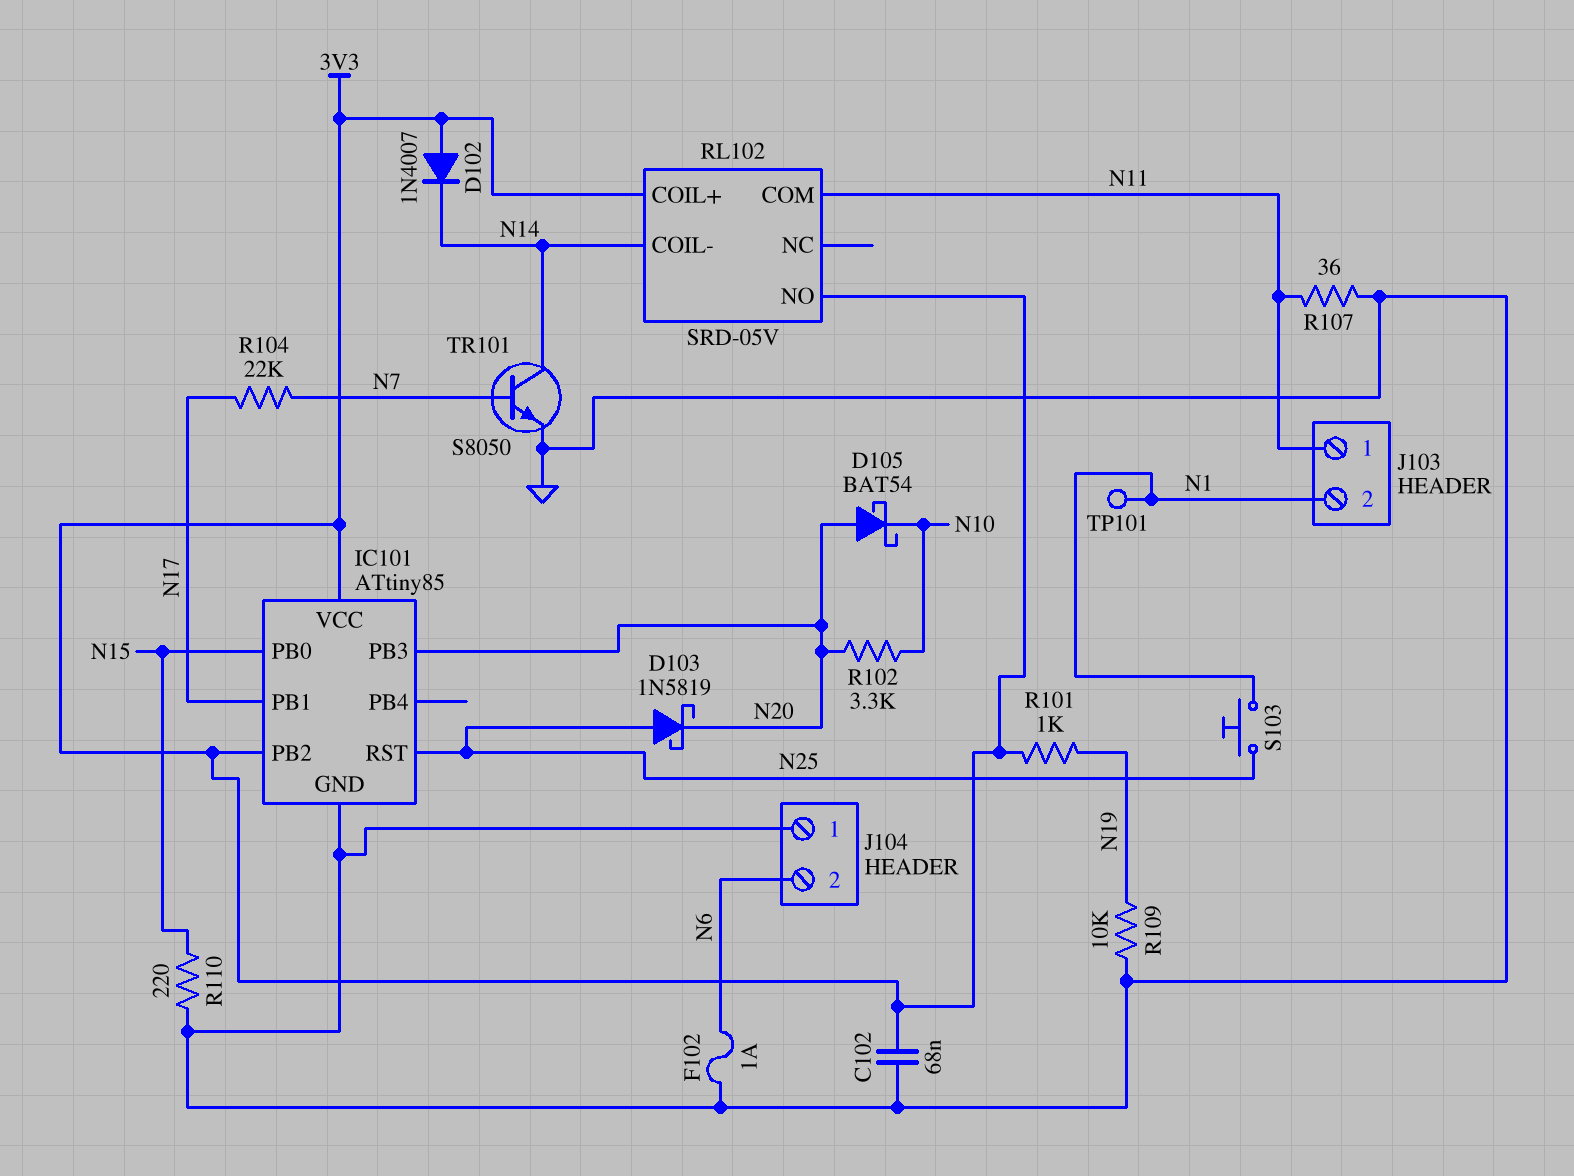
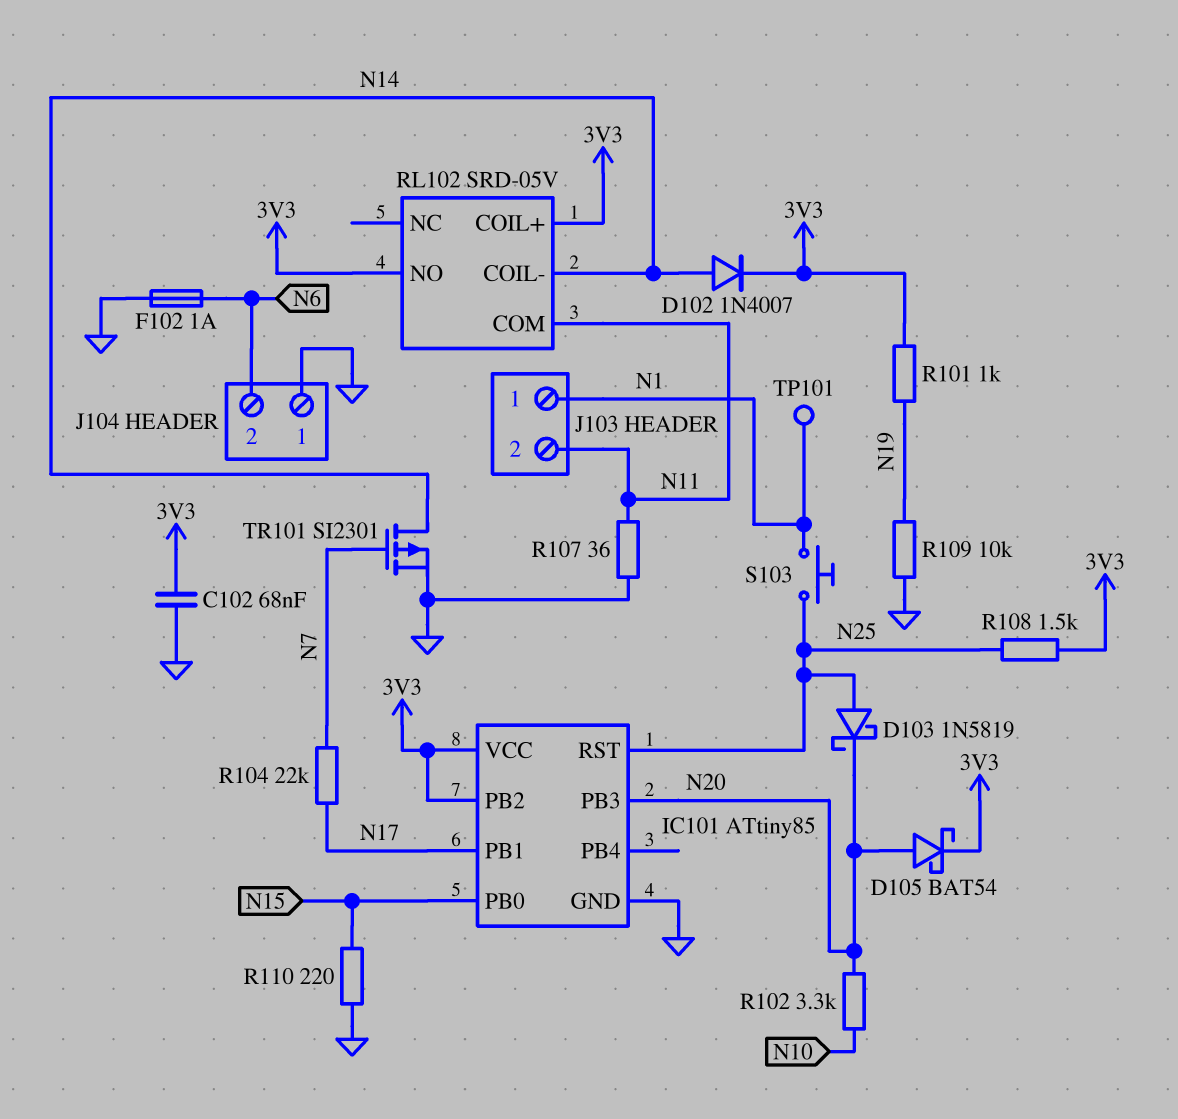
D102: diode 1N4007 (A 3V3, K N14) -> diode 1N4007 (A N14, K 3V3)
D105: schottky BAT54 (A N20, K N10) -> schottky BAT54 (A N20, K 3V3)
J103 pin 1: N11 -> N1
J103 pin 2: N1 -> N11
R108: none -> 1.5k (3V3, N25)
TR101: NPN S8050 (B N7, C N14, E GND) -> PMOS SI2301 (G N7, D N14, S GND)

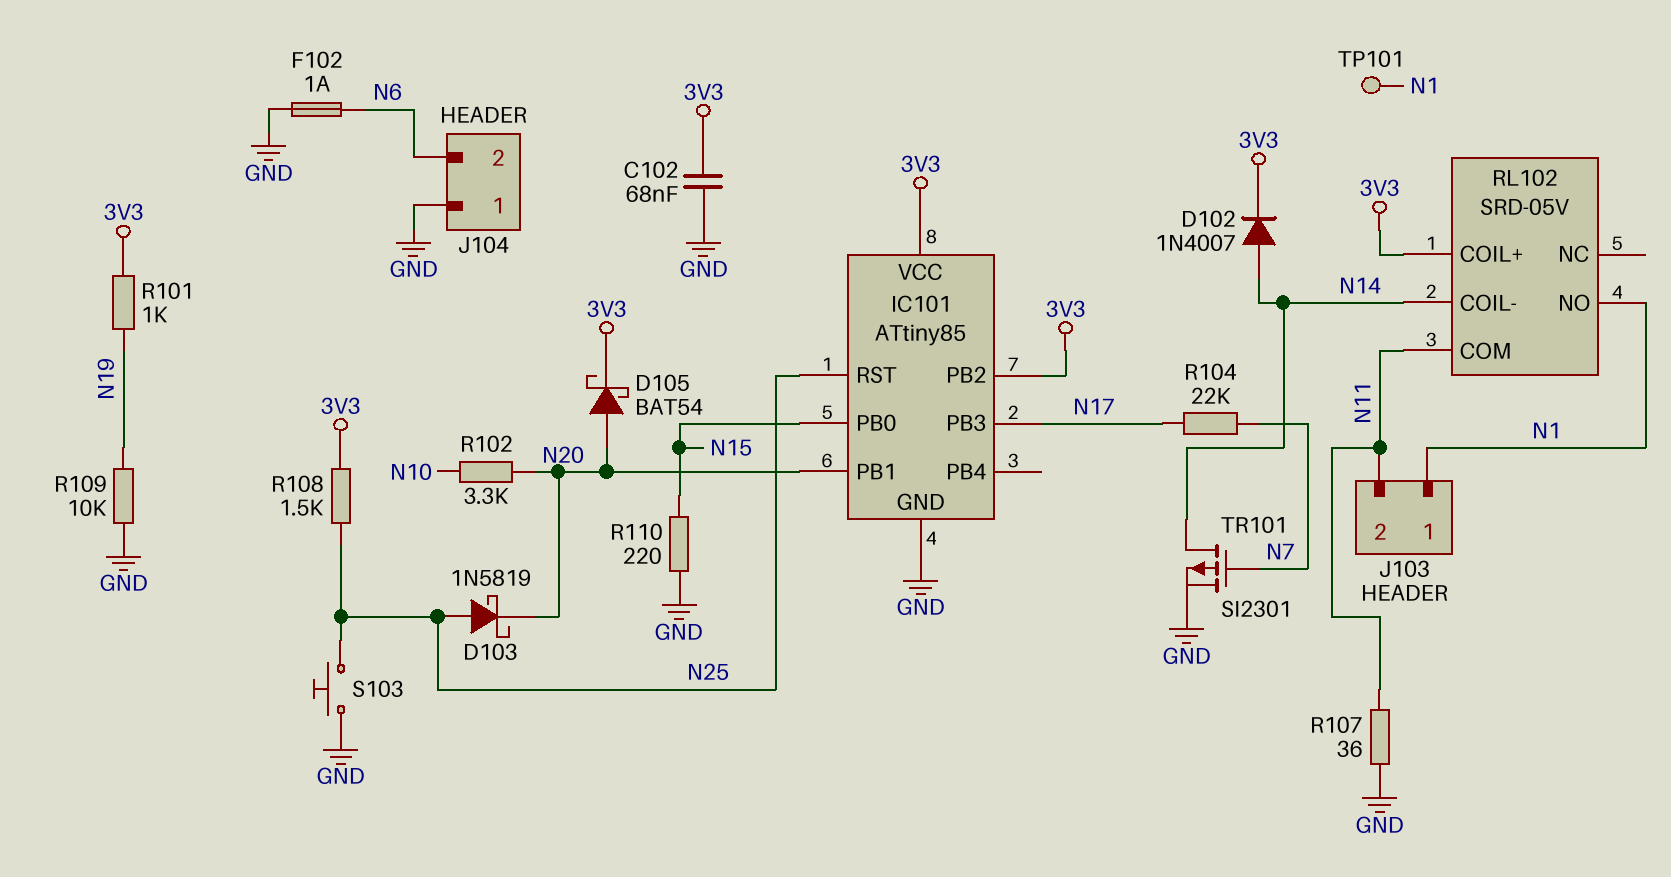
IC101 pin PB1: N17 -> N20
IC101 pin PB3: N20 -> N17
RL102 pin NO: 3V3 -> N1
S103: button (N1, N25) -> button (GND, N25)

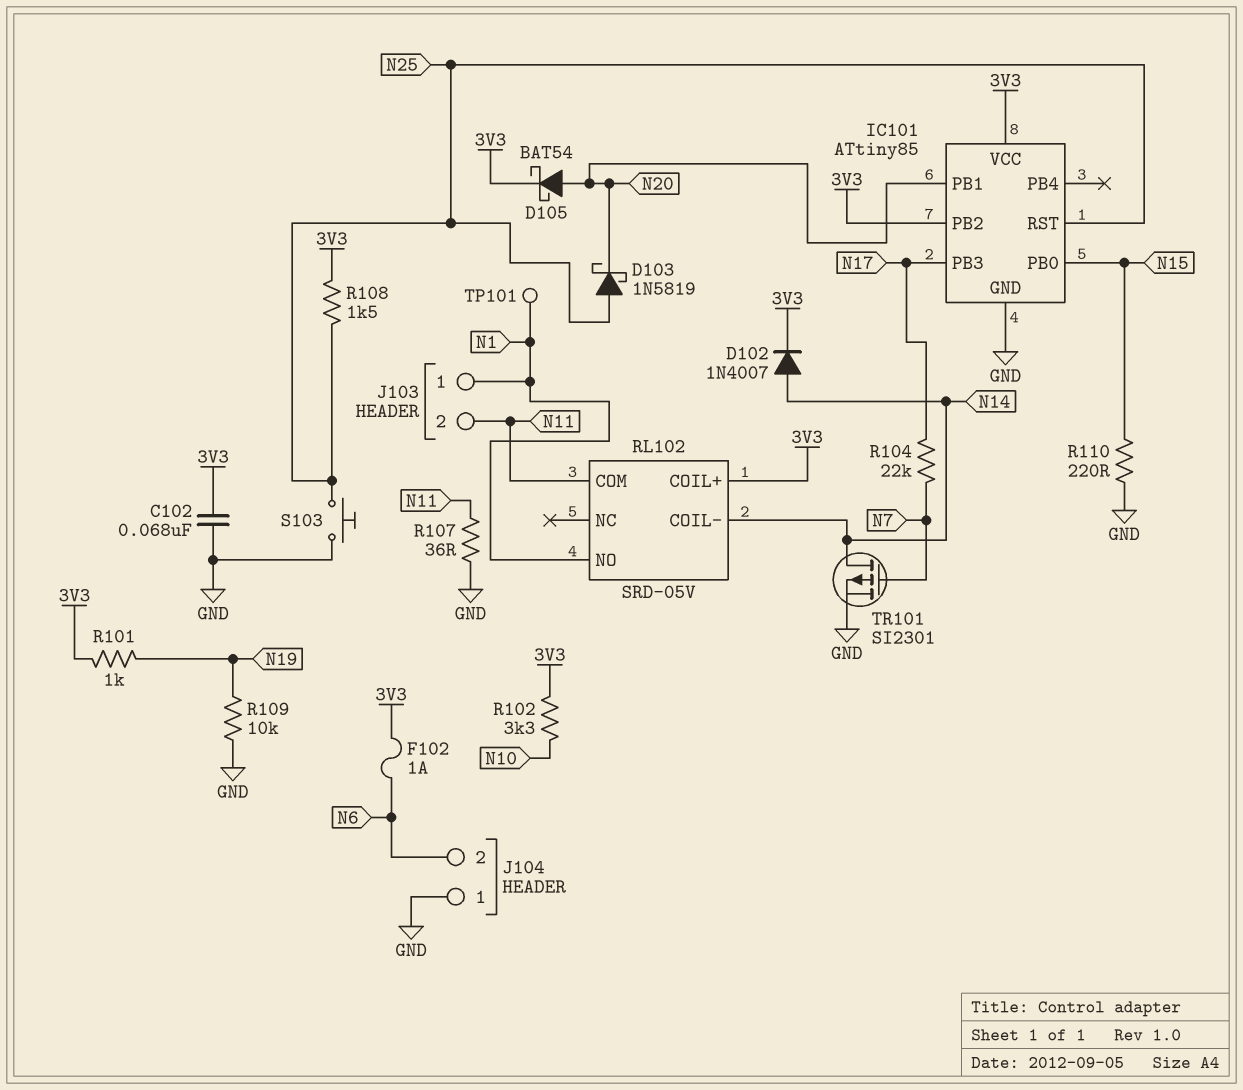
F102: 1A (GND, N6) -> 1A (3V3, N6)
R102: 3.3k (N10, N20) -> 3.3k (3V3, N10)

